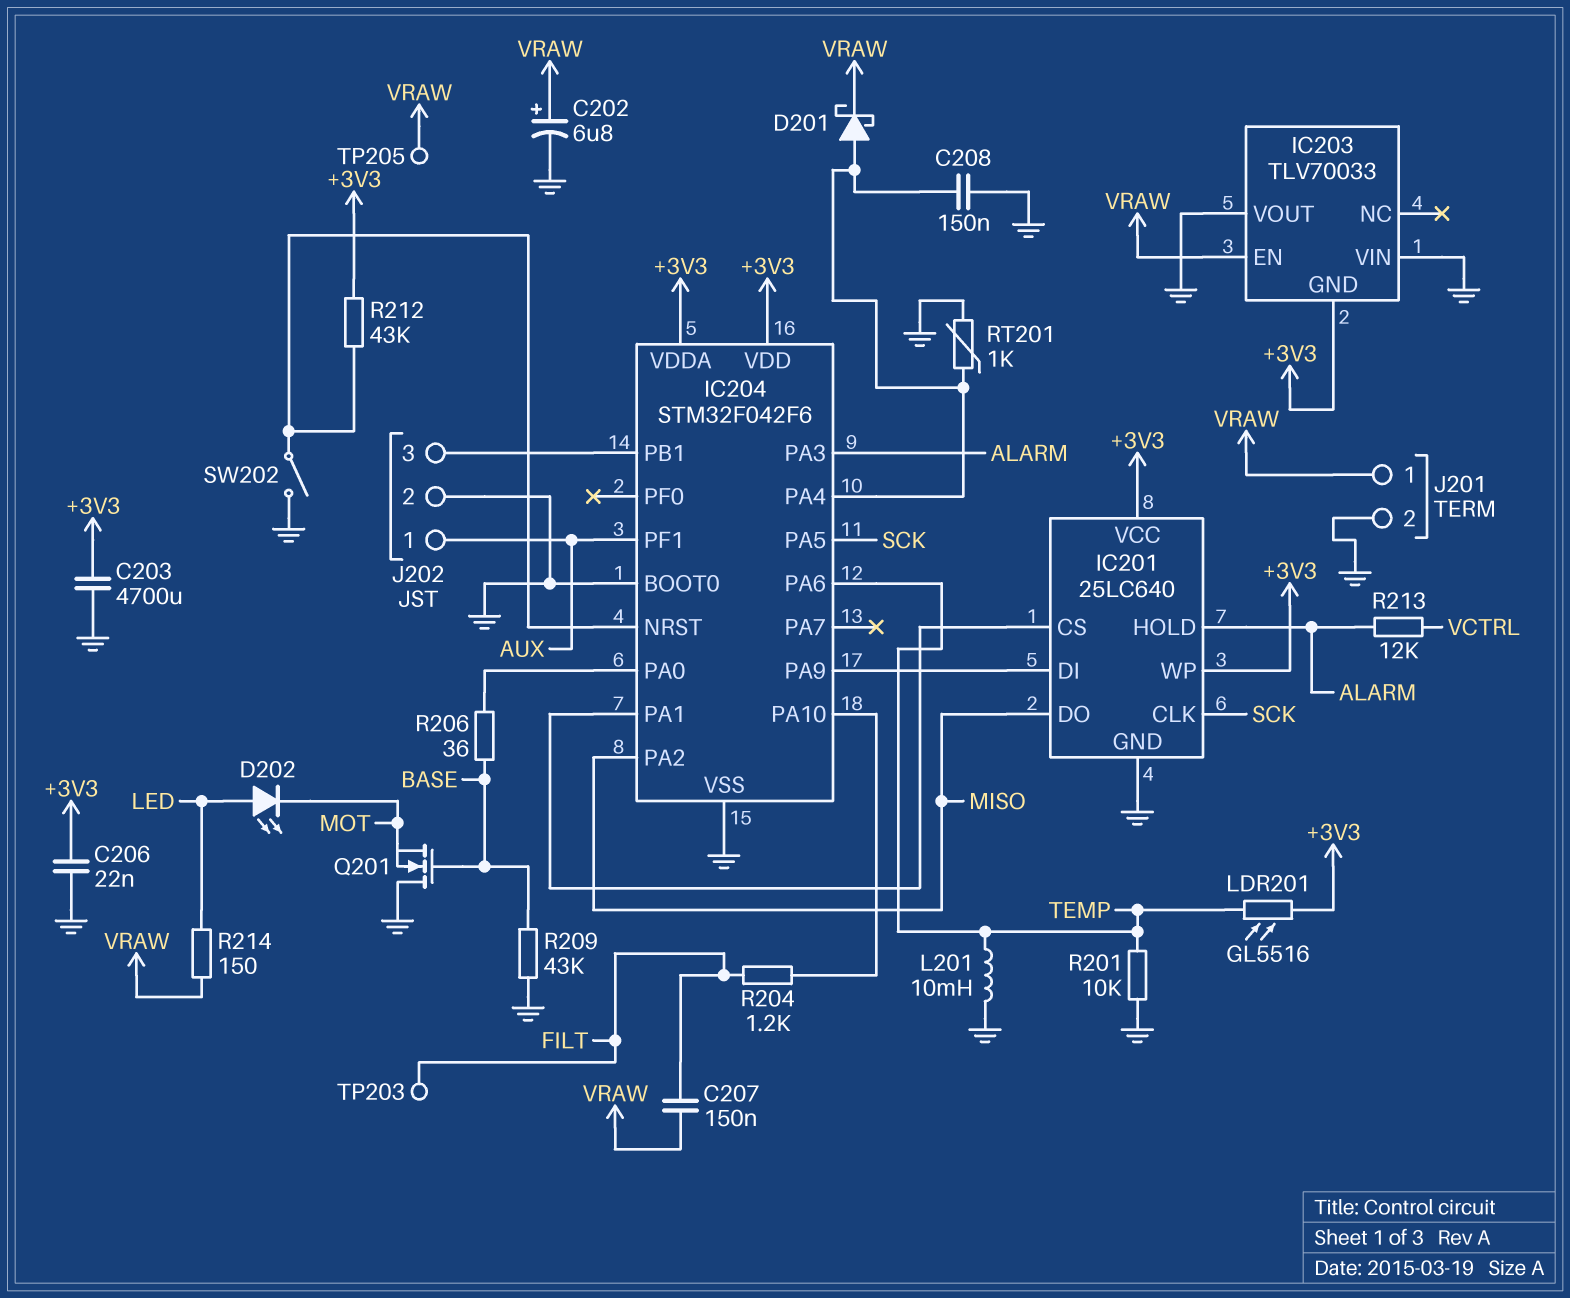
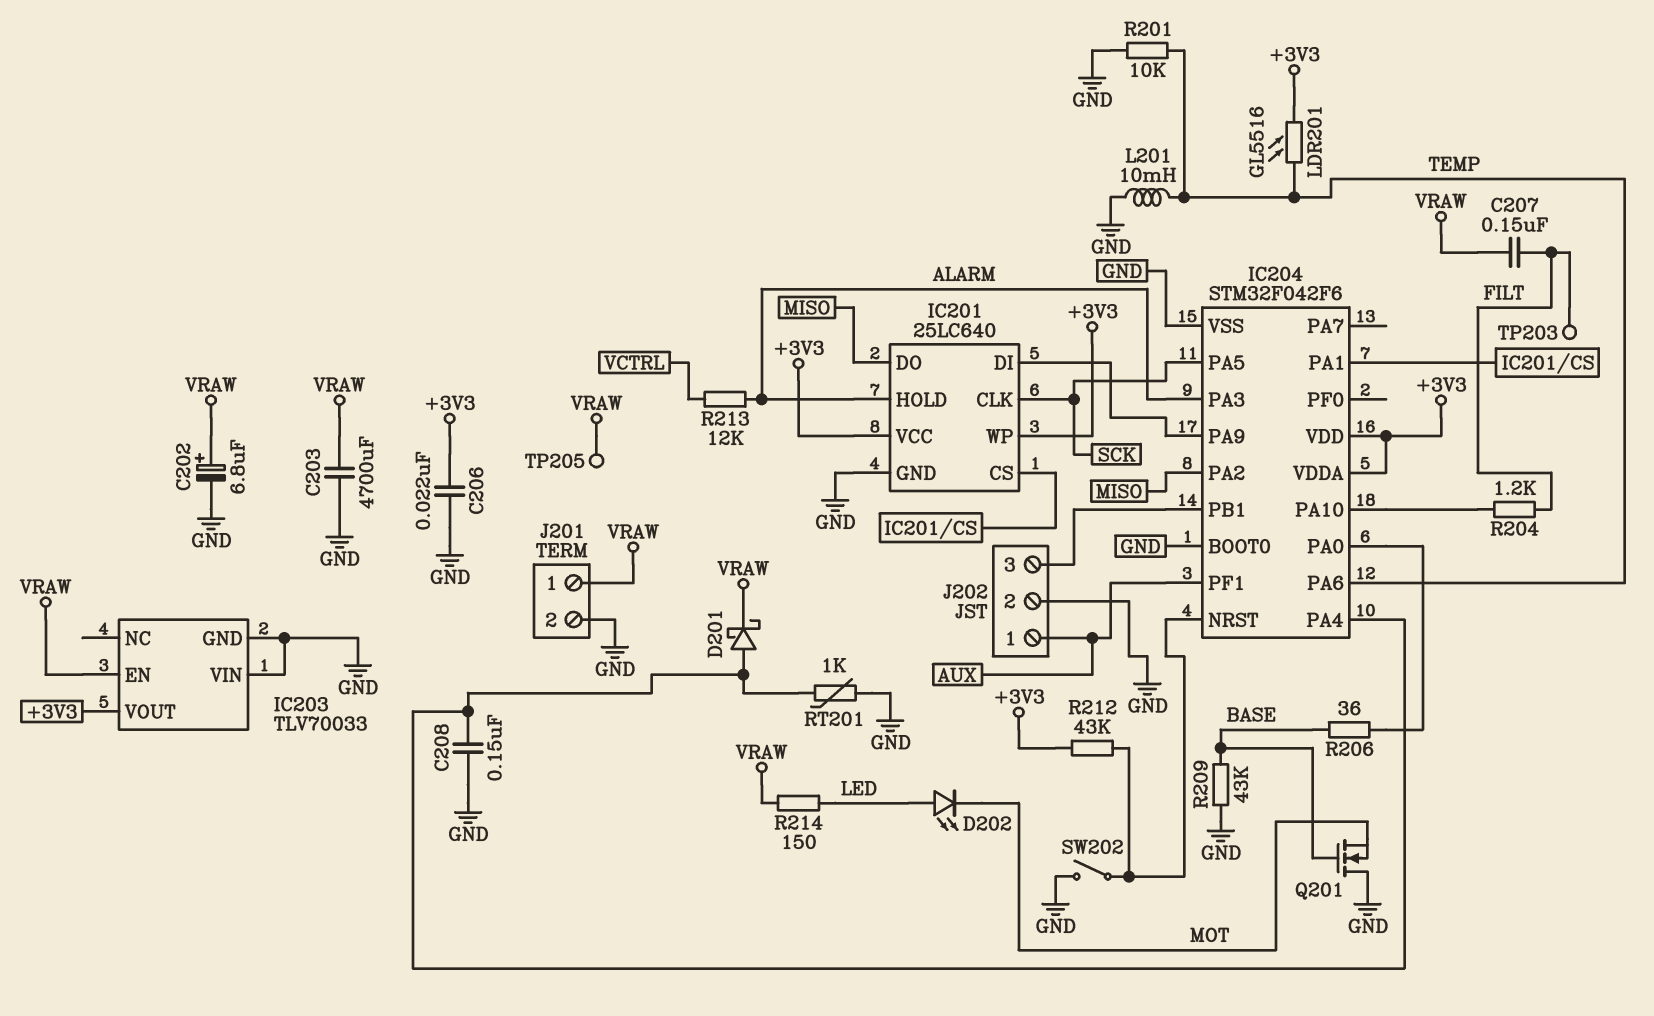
C203: 4700uF (+3V3, GND) -> 4700uF (GND, VRAW)
IC203 pin GND: +3V3 -> GND
IC203 pin VOUT: GND -> +3V3

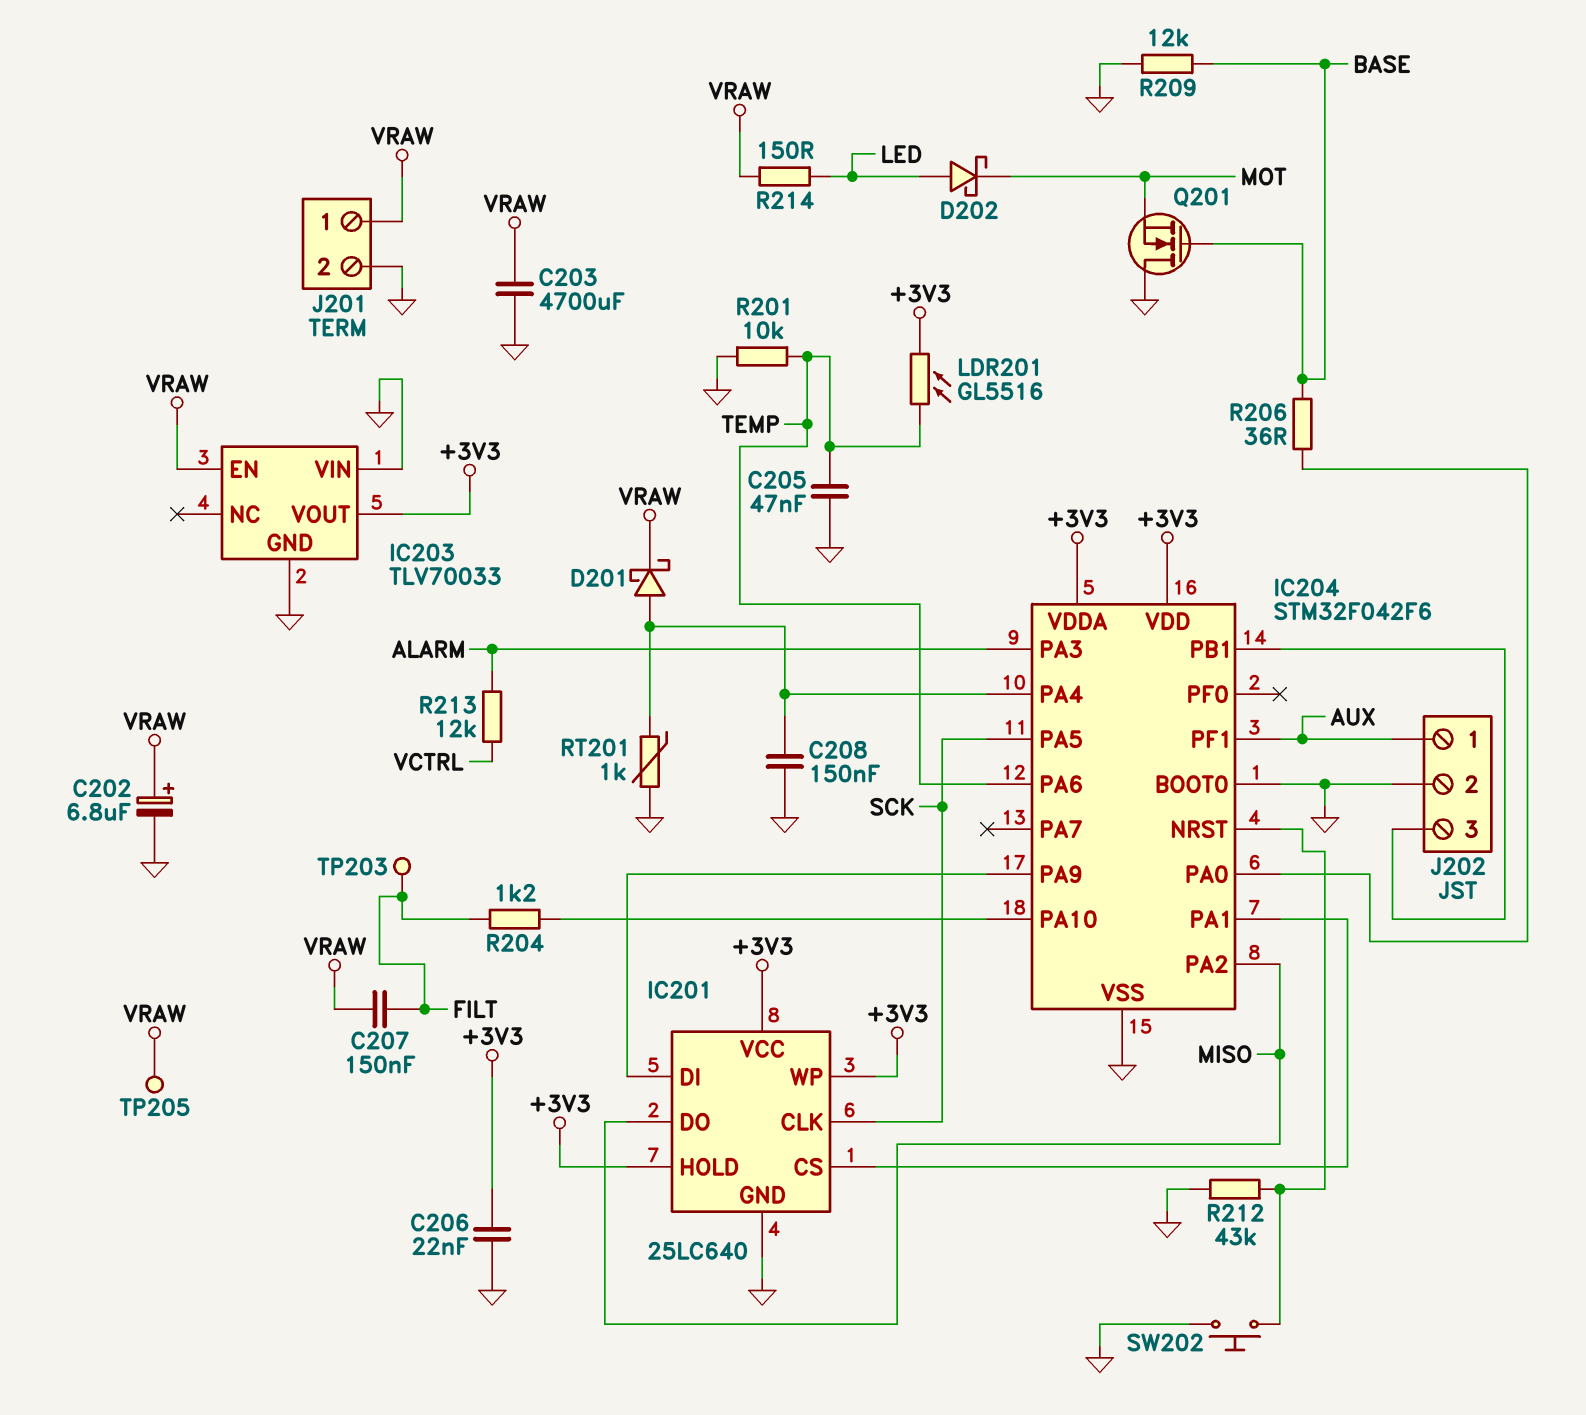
C205: none -> 47nF (GND, TEMP)
D202: LED (A LED, K MOT) -> schottky (A LED, K MOT)
IC201 pin HOLD: ALARM -> +3V3
L201: 10mH (GND, TEMP) -> none
R209: 43k (BASE, GND) -> 12k (BASE, GND)
R212: 43k (+3V3, IC204/NRST) -> 43k (GND, IC204/NRST)
SW202: switch (GND, IC204/NRST) -> button (GND, IC204/NRST)

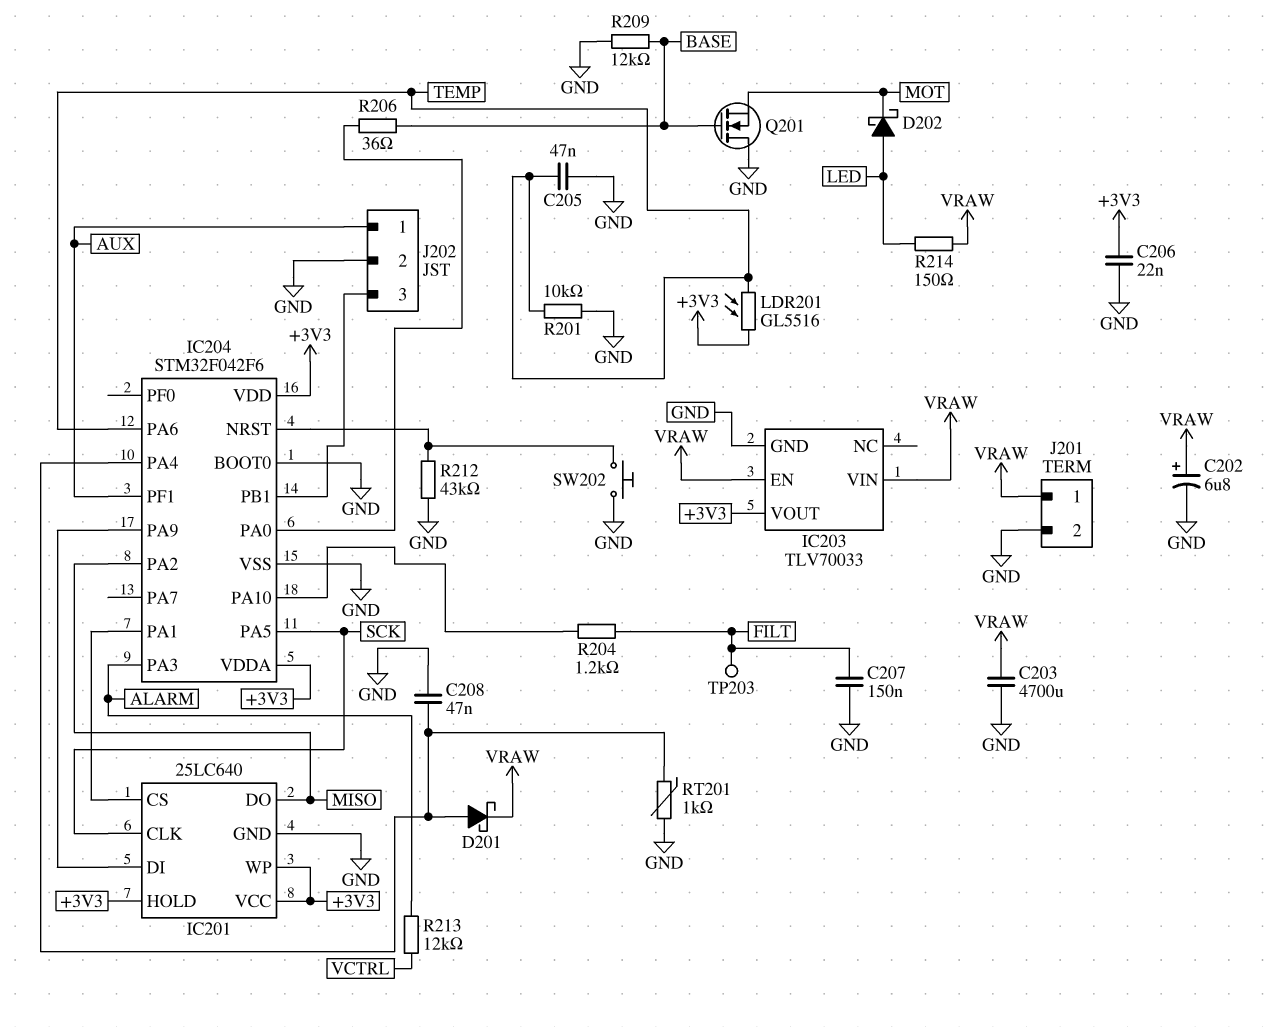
C207: 150nF (FILT, VRAW) -> 150nF (FILT, GND)
C208: 150nF (GND, IC204/PA4) -> 47nF (GND, IC204/PA4)
IC203 pin VIN: GND -> VRAW
TP205: test point (VRAW) -> none

